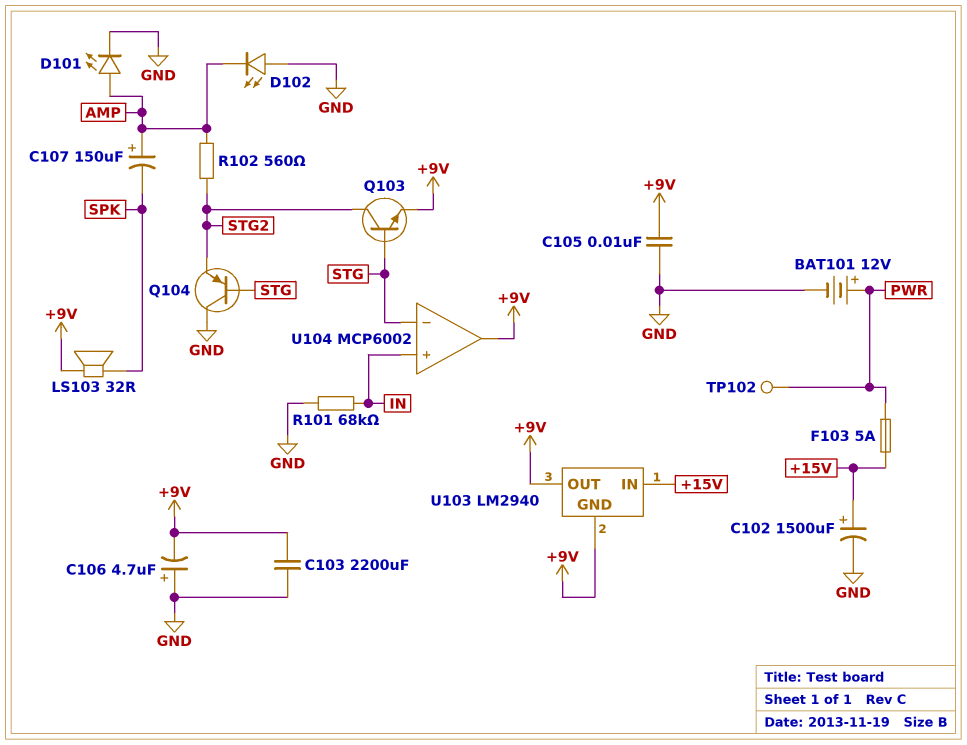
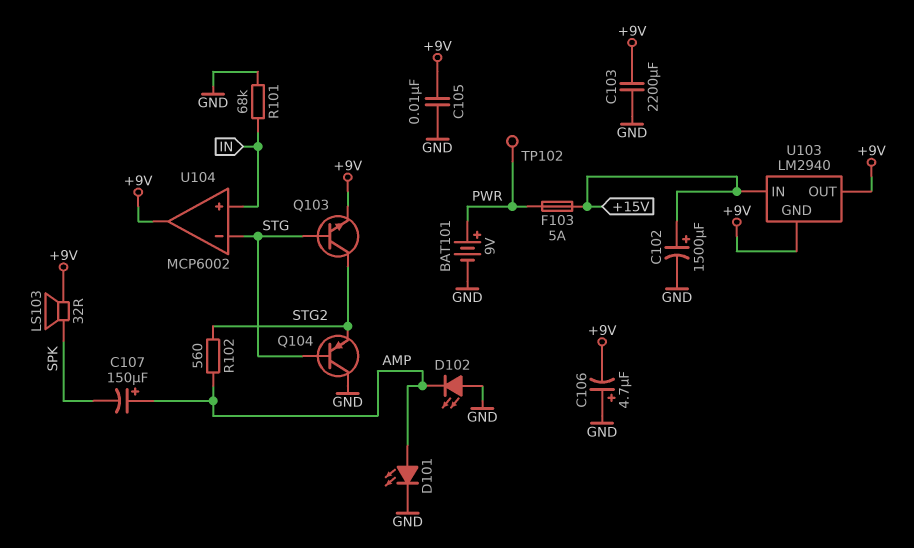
BAT101: 12V (plus PWR, minus GND) -> 9V (plus PWR, minus GND)

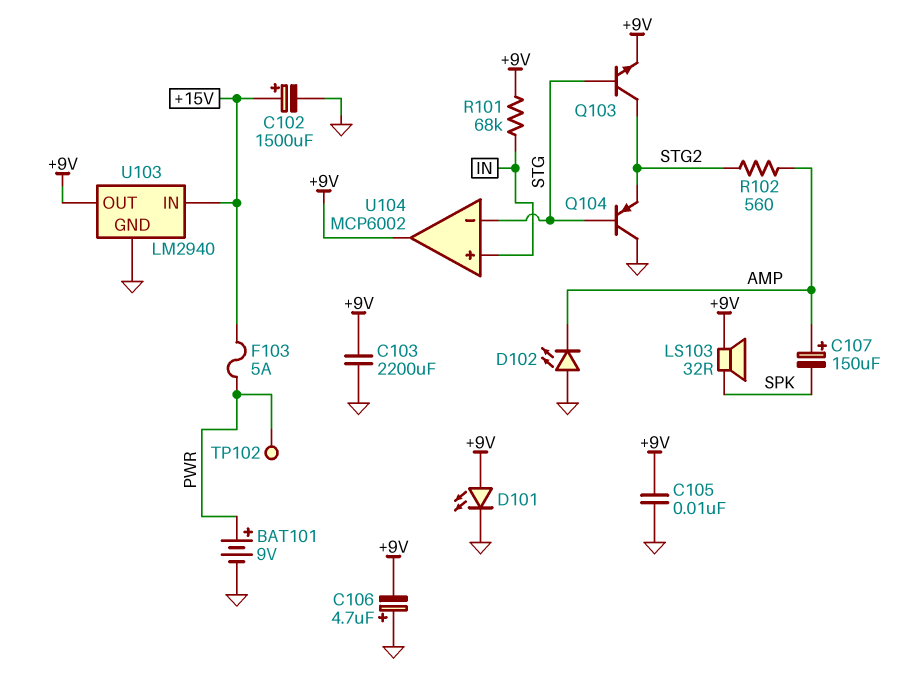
D101: LED (A AMP, K GND) -> LED (A +9V, K GND)
R101: 68k (GND, IN) -> 68k (+9V, IN)
U103 pin GND: +9V -> GND

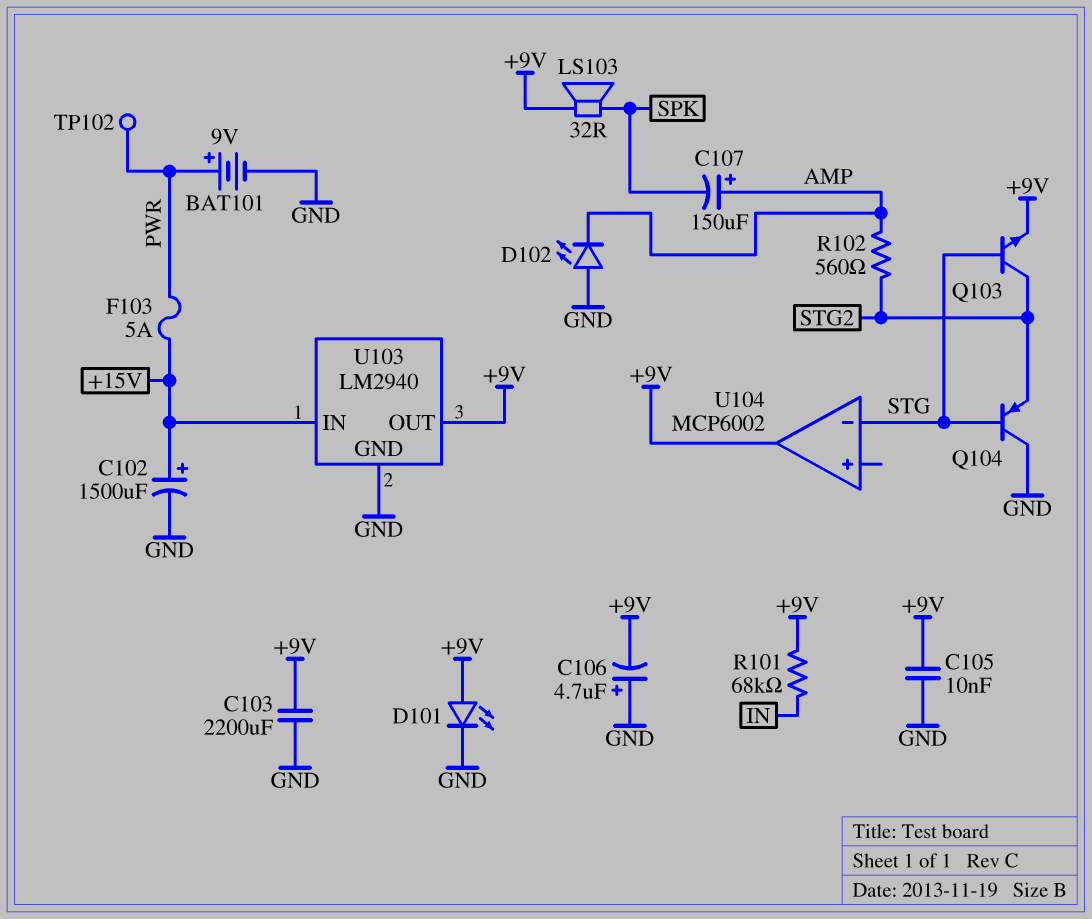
U104 pin in+: IN -> none

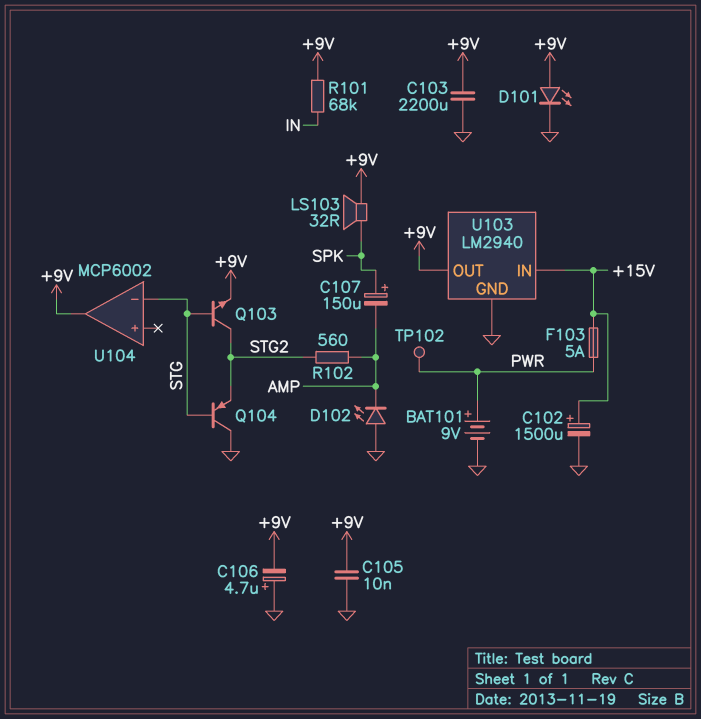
C107: 150uF (plus AMP, minus SPK) -> 150uF (plus SPK, minus AMP)

